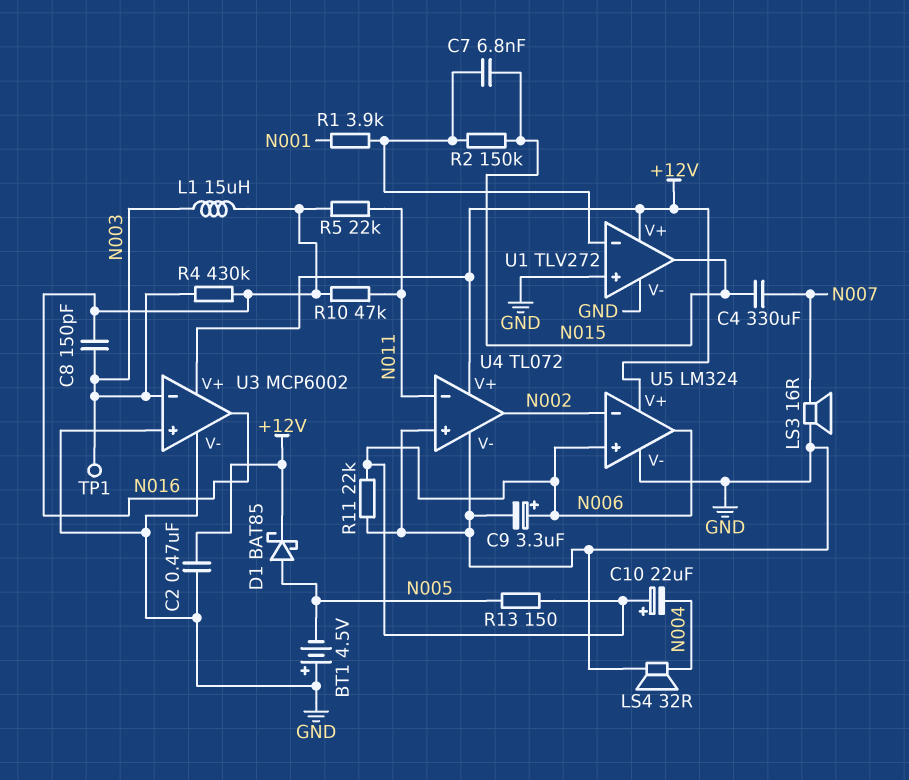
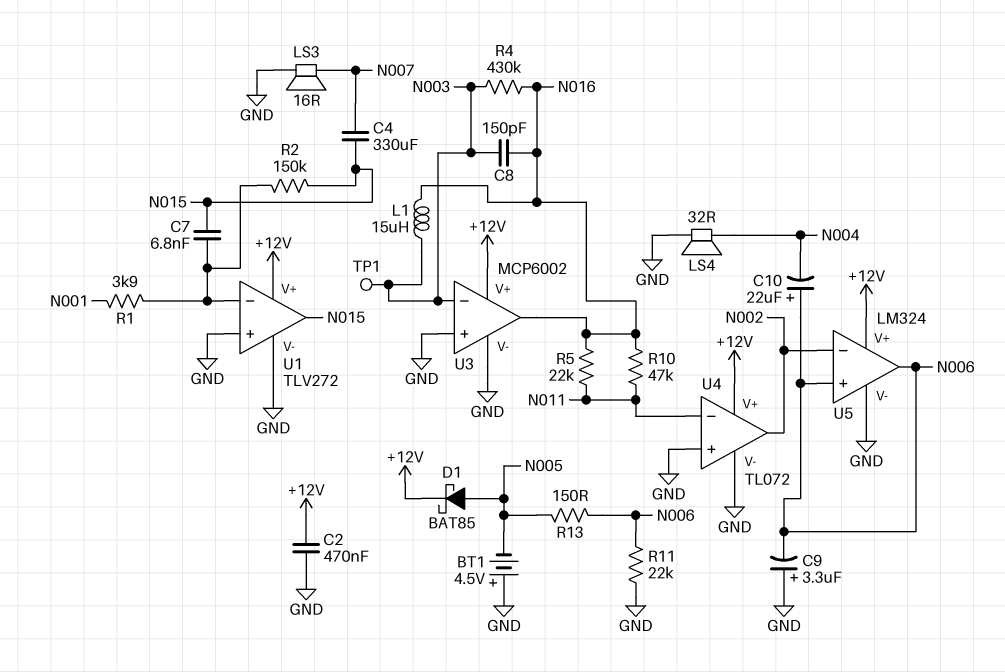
C9: 3.3uF (plus N006, minus GND) -> 3.3uF (plus GND, minus N006)

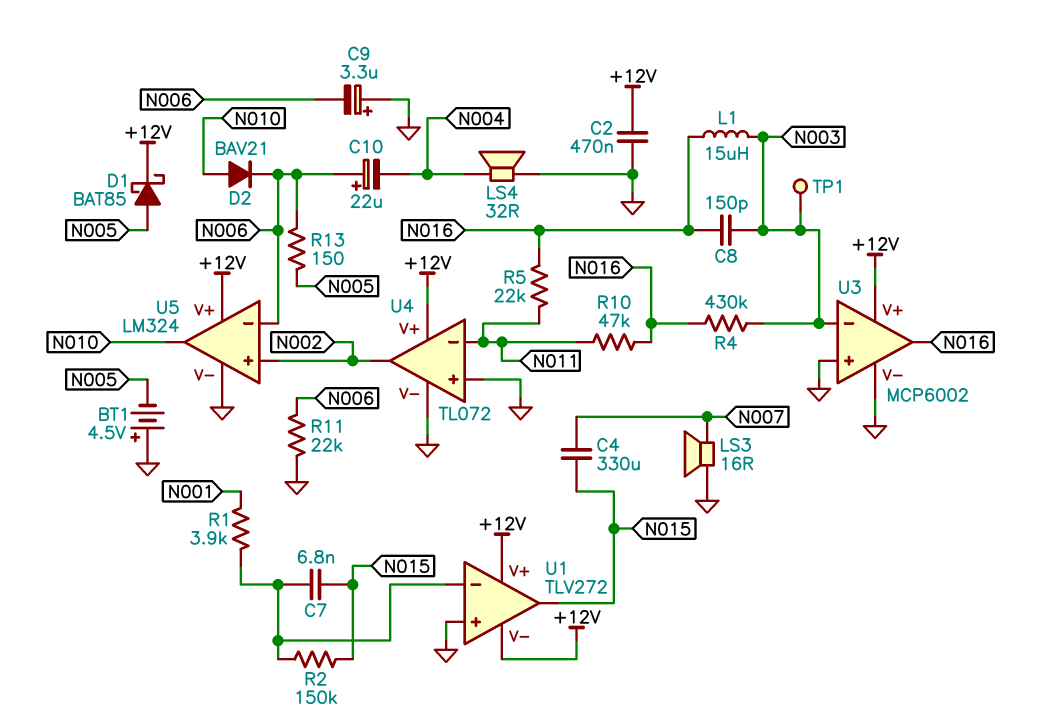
D2: none -> diode BAV21 (A N010, K N006)
U1 pin V-: GND -> +12V
U5 pin in+: N006 -> N002
U5 pin in-: N002 -> N006
U5 pin out: N006 -> N010

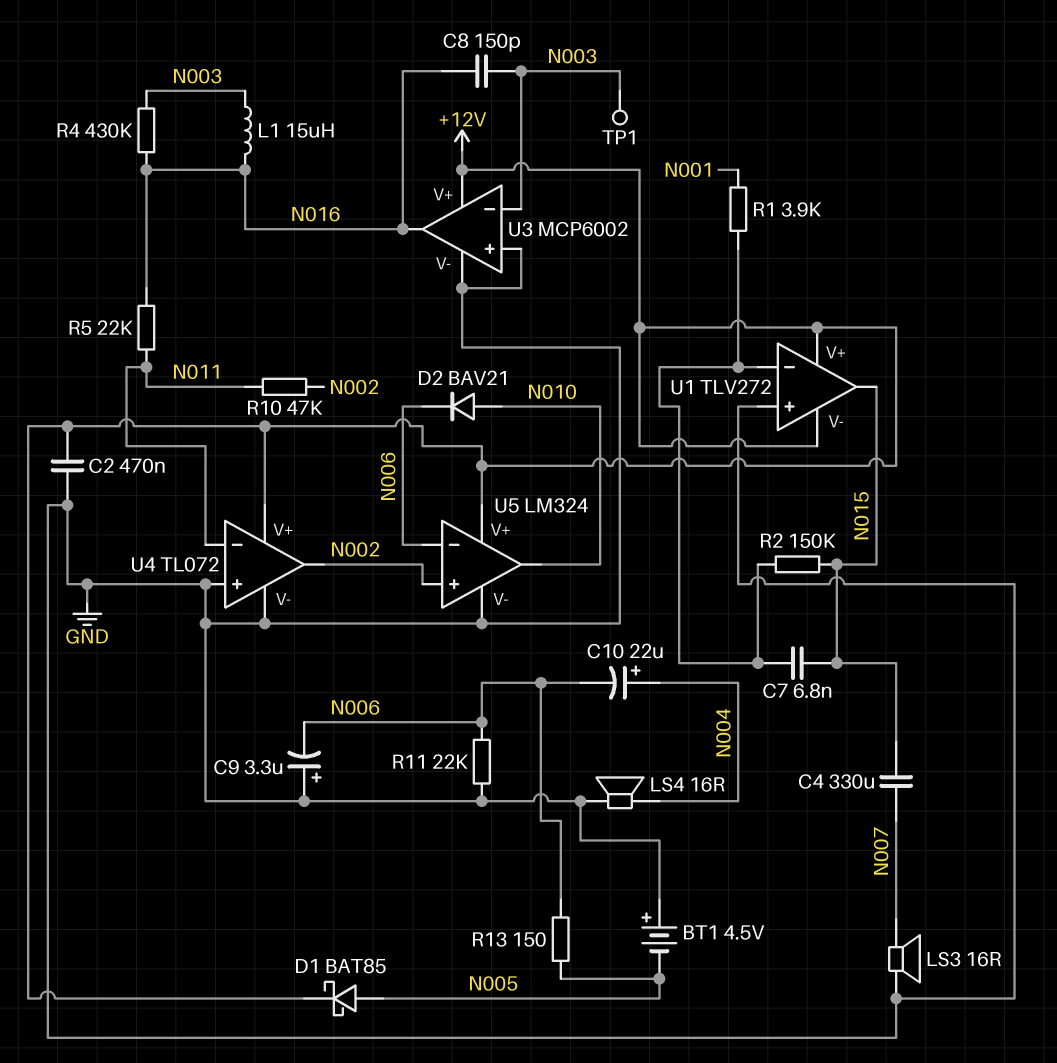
C10: 22uF (plus N006, minus N004) -> 22uF (plus N004, minus N006)
LS4: speaker 32R (GND, N004) -> speaker 16R (GND, N004)
R10: 47k (N011, N016) -> 47k (N002, N011)

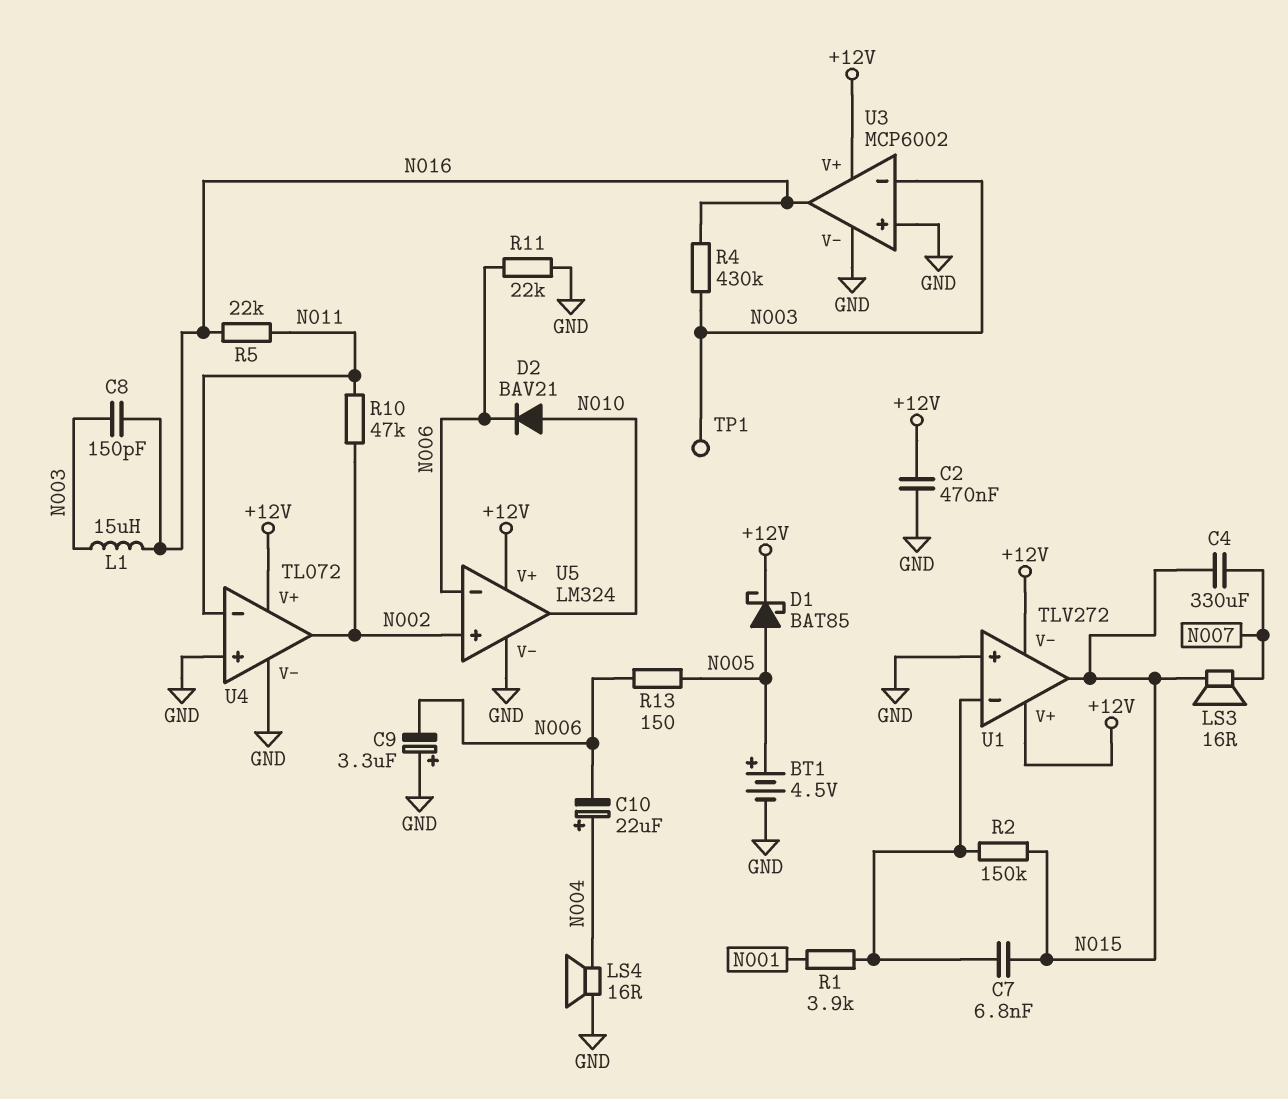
BT1: 4.5V (plus GND, minus N005) -> 4.5V (plus N005, minus GND)
LS3: speaker 16R (GND, N007) -> speaker 16R (N007, N015)

